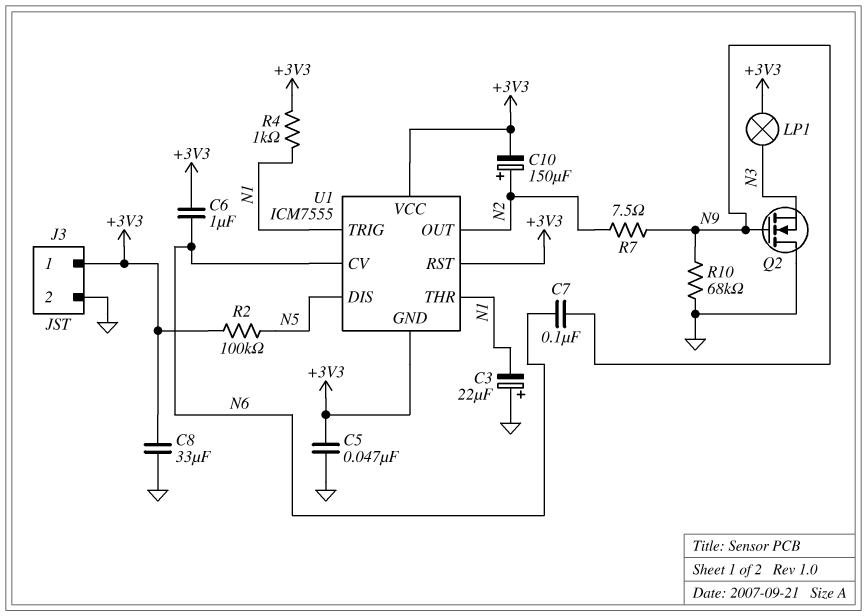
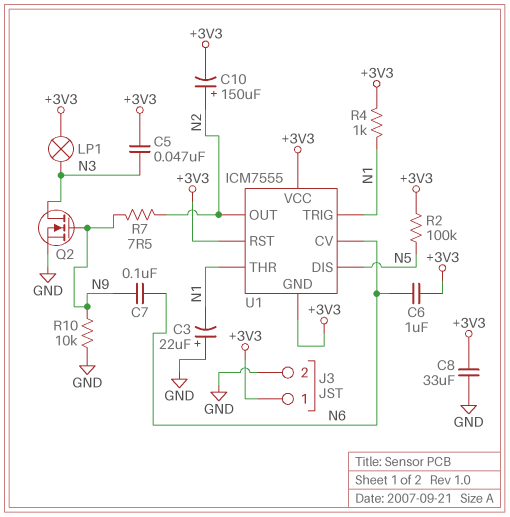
C5: 47nF (+3V3, GND) -> 47nF (+3V3, N3)
Q2: NMOS (G N9, D GND, S N3) -> NMOS (G N9, D N3, S GND)
R10: 68k (GND, N9) -> 10k (GND, N9)

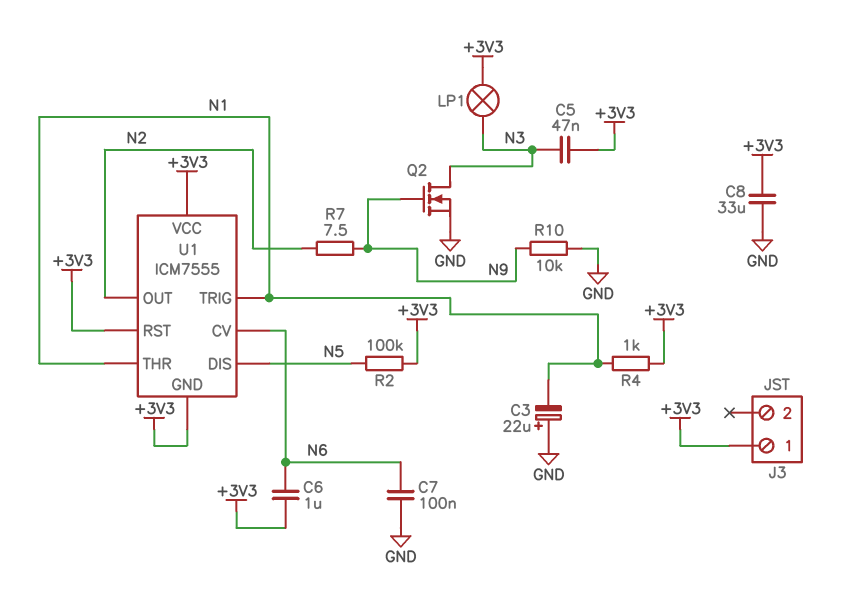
C7: 100nF (N6, N9) -> 100nF (GND, N6)
C10: 150uF (plus N2, minus +3V3) -> none
J3 pin 2: GND -> none

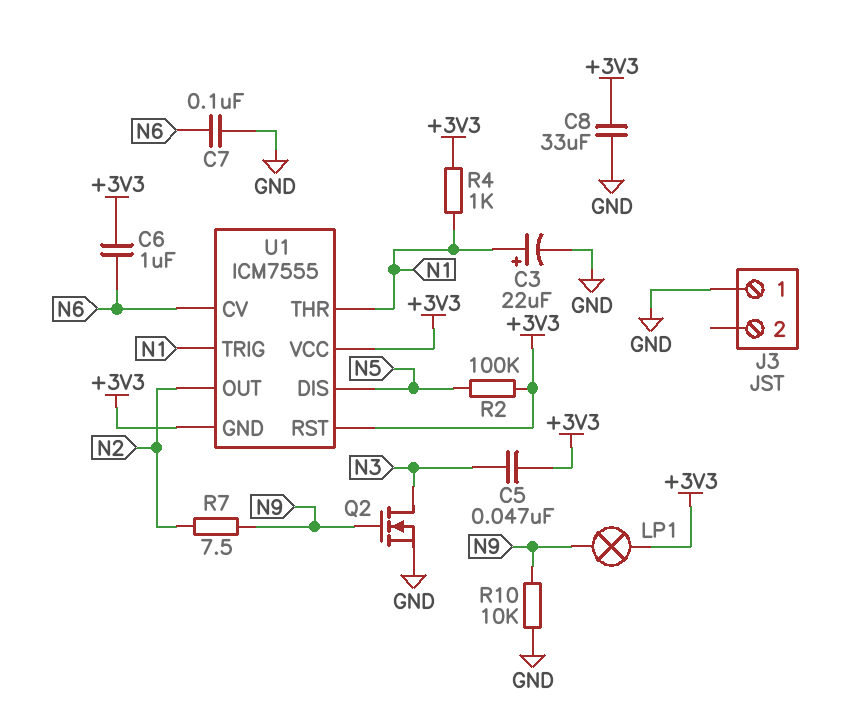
C3: 22uF (plus GND, minus N1) -> 22uF (plus N1, minus GND)
J3 pin 1: +3V3 -> GND
LP1: lamp (+3V3, N3) -> lamp (+3V3, N9)

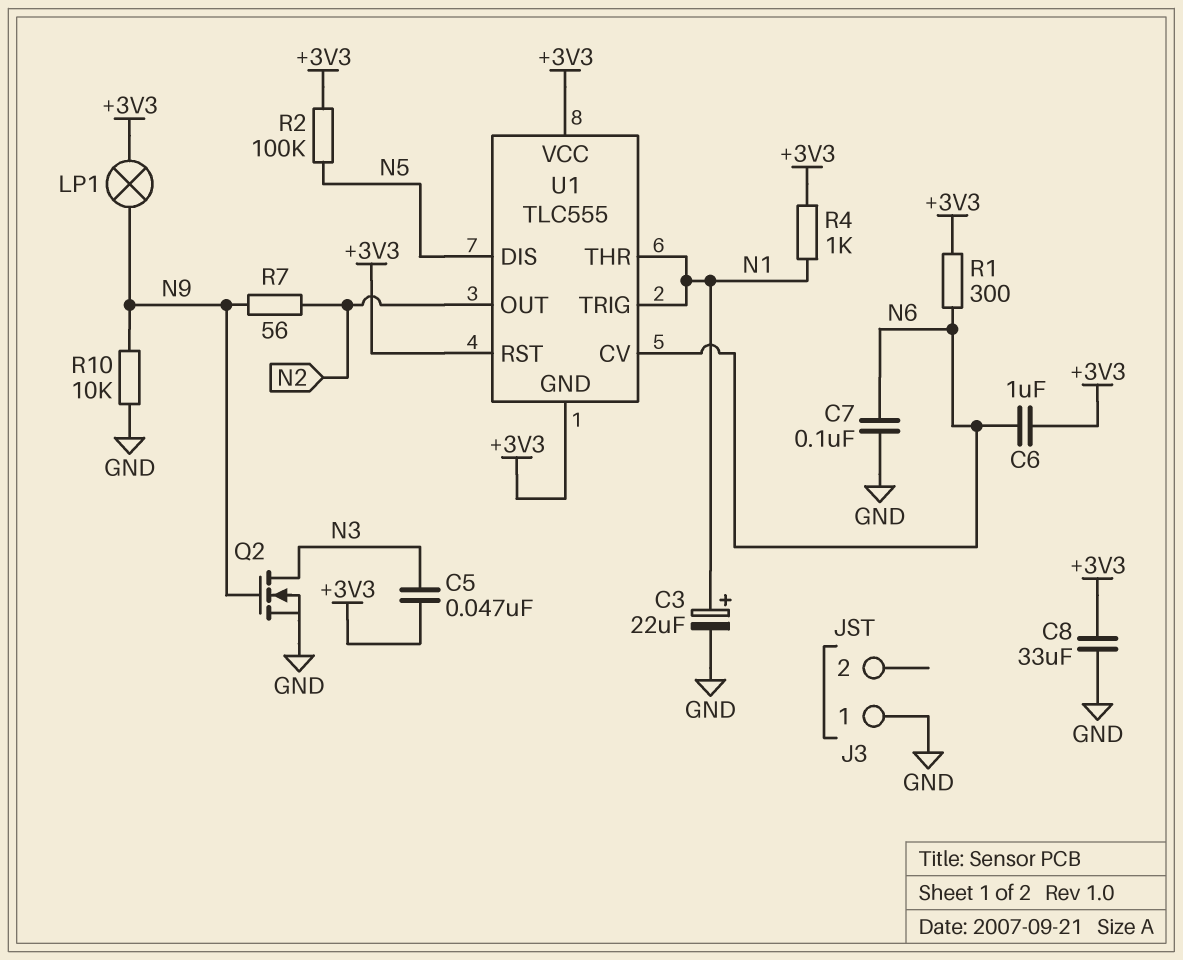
R1: none -> 300 (+3V3, N6)
R7: 7.5 (N2, N9) -> 56 (N2, N9)
U1: ICM7555 -> TLC555

